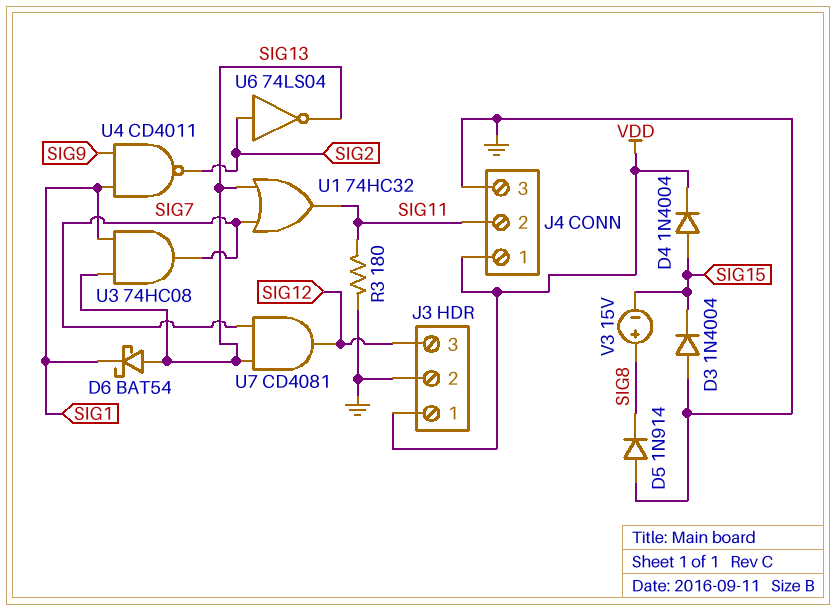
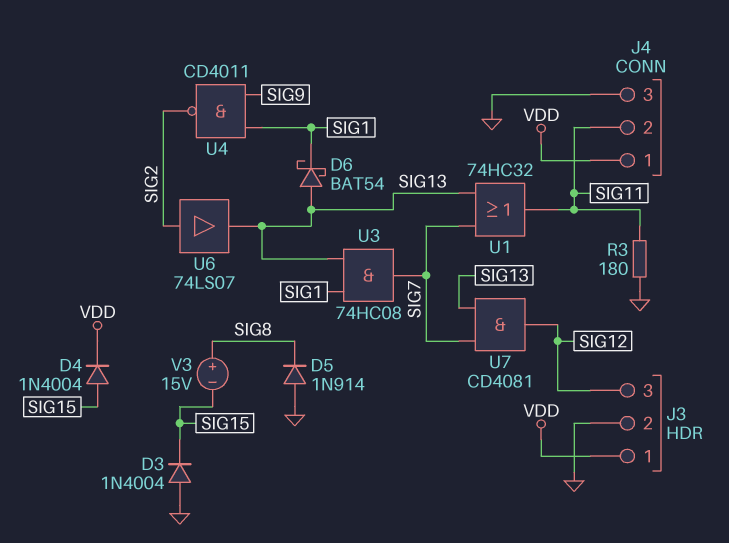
U6: NOT 74LS04 (in SIG2, out SIG13) -> buffer 74LS07 (in SIG2, out SIG13)

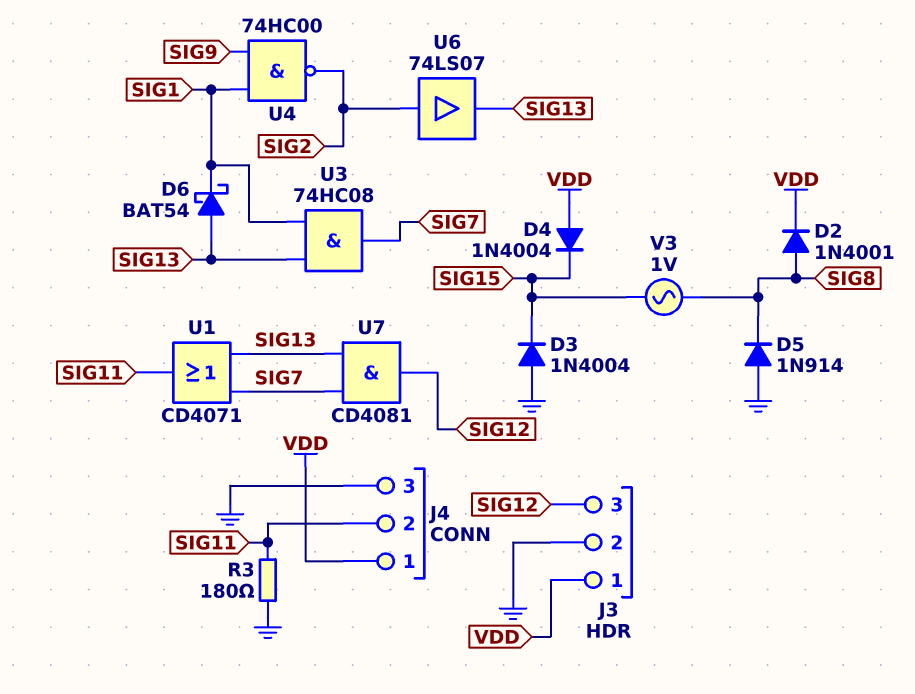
D2: none -> diode 1N4001 (A SIG8, K VDD)
D4: diode 1N4004 (A SIG15, K VDD) -> diode 1N4004 (A VDD, K SIG15)
U1: OR 74HC32 (in SIG7, in SIG13, out SIG11) -> OR CD4071 (in SIG7, in SIG13, out SIG11)
U4: NAND CD4011 (in SIG1, in SIG9, out SIG2) -> NAND 74HC00 (in SIG1, in SIG9, out SIG2)
V3: 15V (plus SIG8, minus SIG15) -> AC 1V (SIG8, SIG15)

